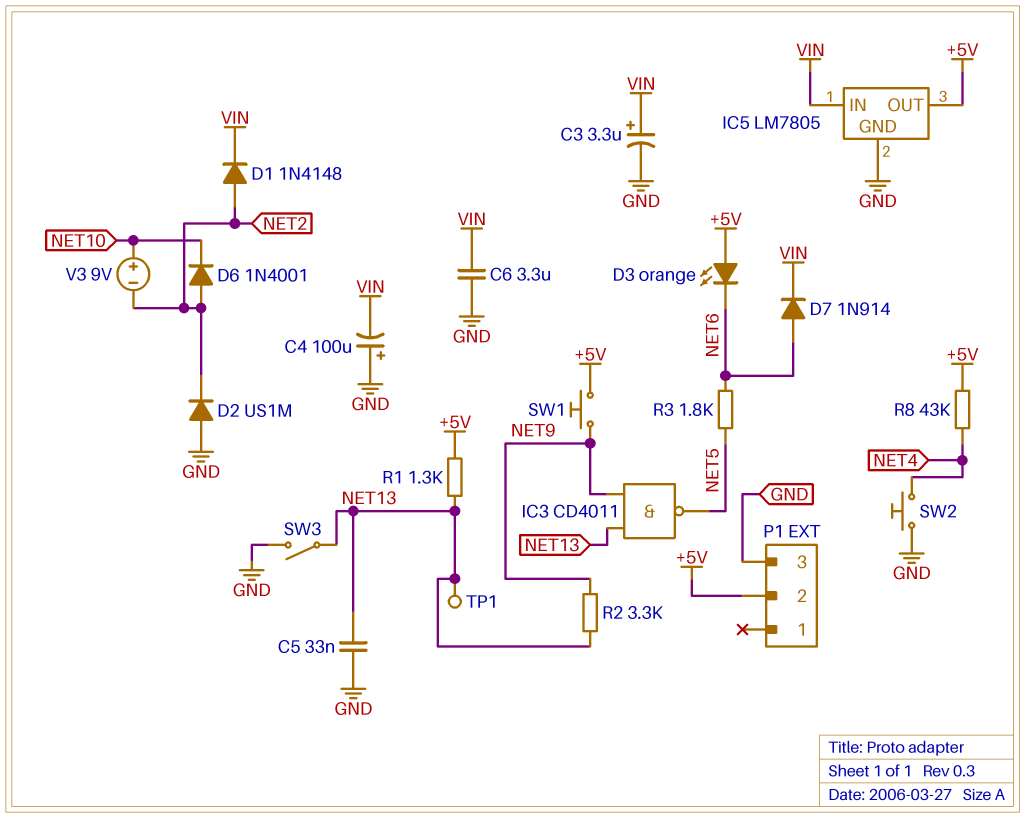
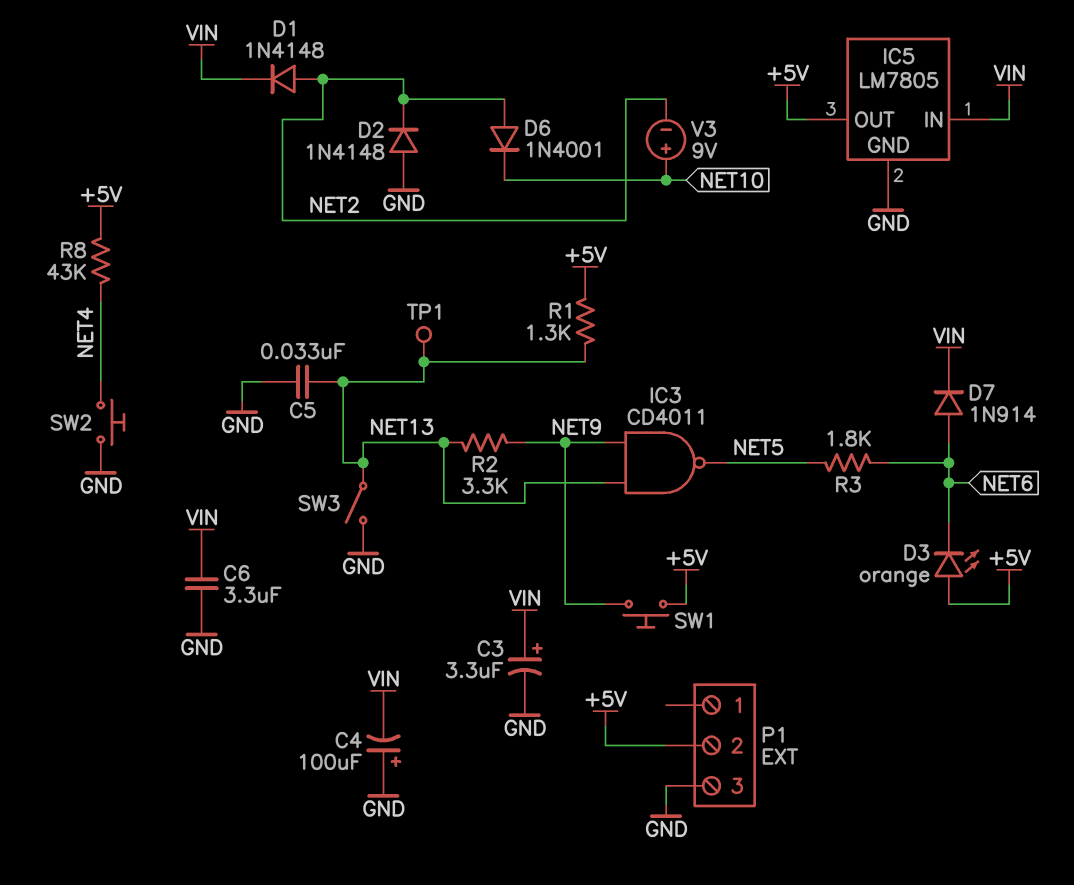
D2: diode US1M (A GND, K NET2) -> diode 1N4148 (A GND, K NET2)

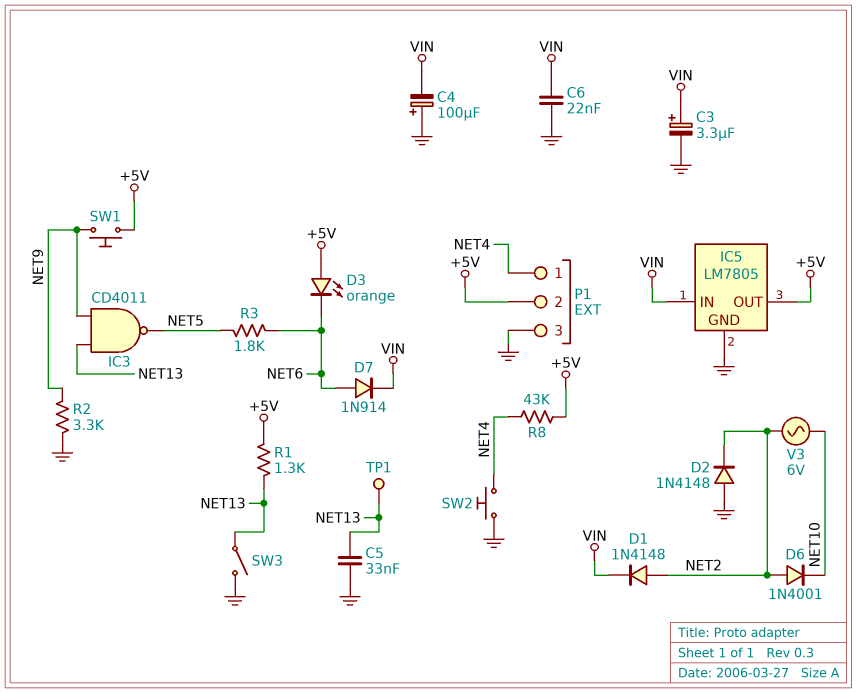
C6: 3.3uF (GND, VIN) -> 22nF (GND, VIN)
P1 pin 1: none -> NET4
R2: 3.3k (NET9, NET13) -> 3.3k (GND, NET9)
V3: 9V (plus NET10, minus NET2) -> AC 6V (NET2, NET10)

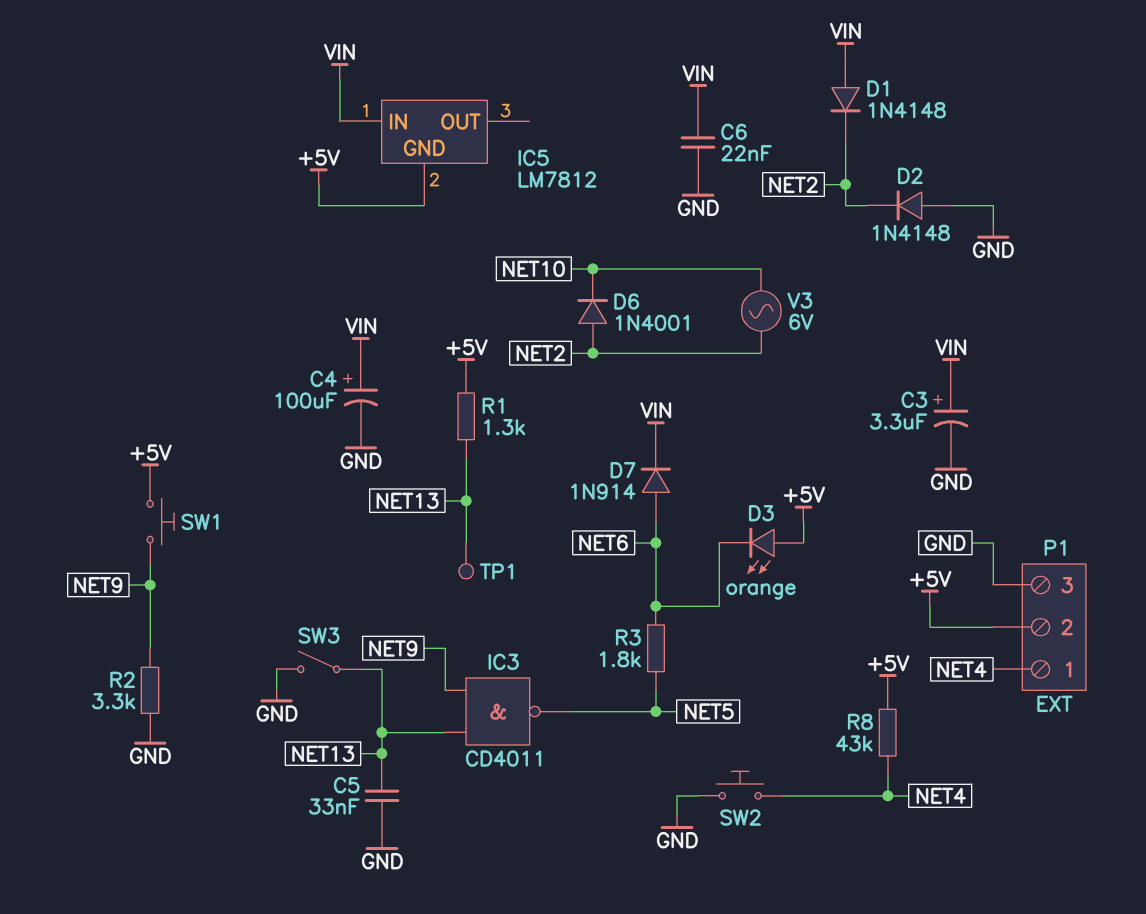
C4: 100uF (plus GND, minus VIN) -> 100uF (plus VIN, minus GND)
D1: diode 1N4148 (A NET2, K VIN) -> diode 1N4148 (A VIN, K NET2)
IC5: LM7805 -> LM7812
IC5 pin GND: GND -> +5V
IC5 pin OUT: +5V -> none

